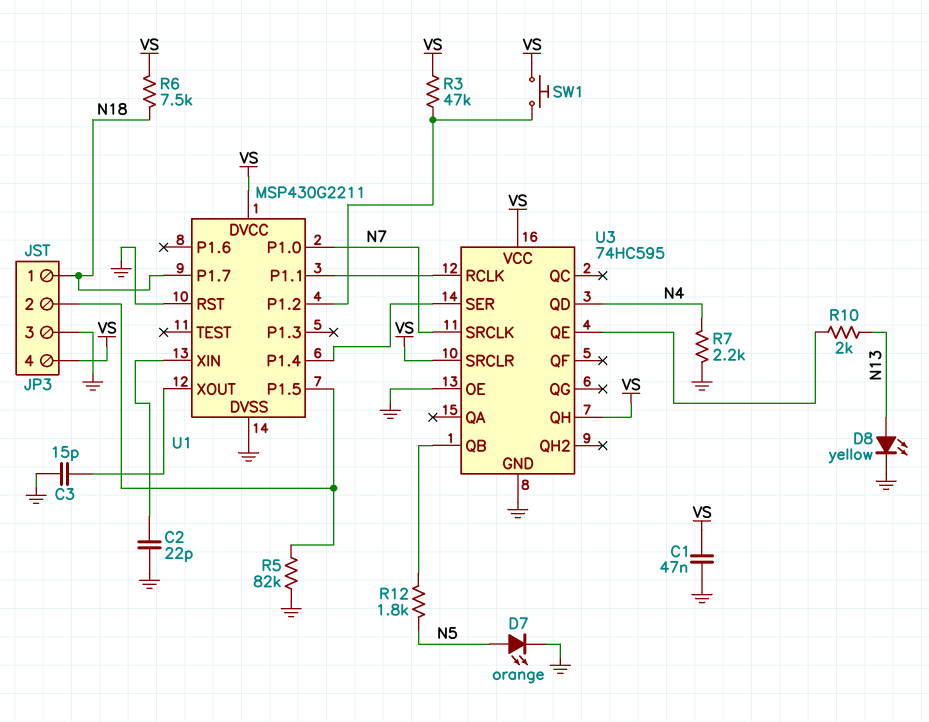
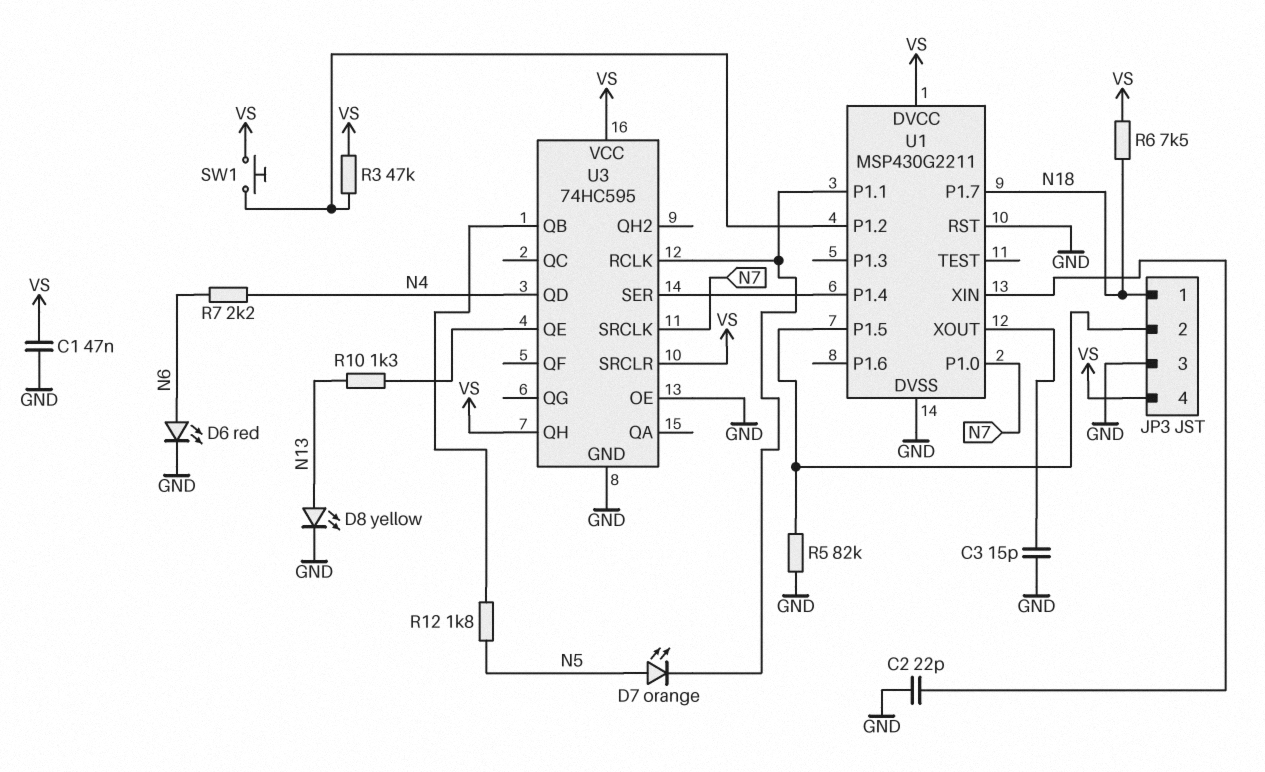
D6: none -> LED red (A N6, K GND)
D7: LED orange (A N5, K GND) -> LED orange (A N5, K U1/P1.1)
R7: 2.2k (GND, N4) -> 2.2k (N4, N6)
R10: 2k (N13, U3/QE) -> 1.3k (N13, U3/QE)

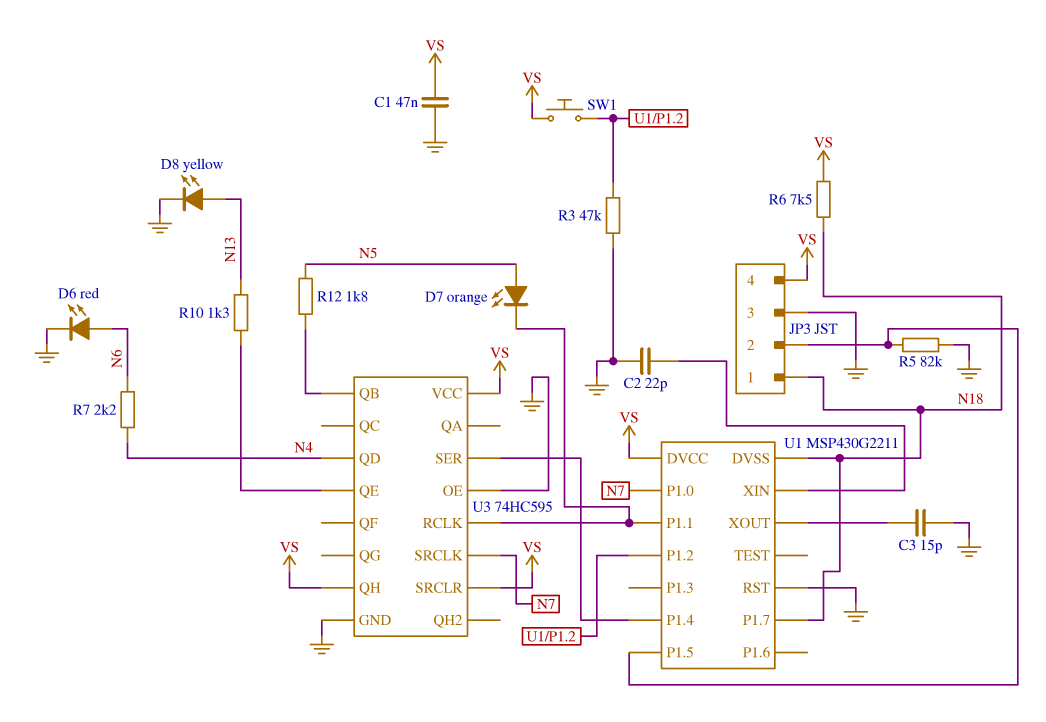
R3: 47k (U1/P1.2, VS) -> 47k (GND, U1/P1.2)
U1 pin DVSS: GND -> N18

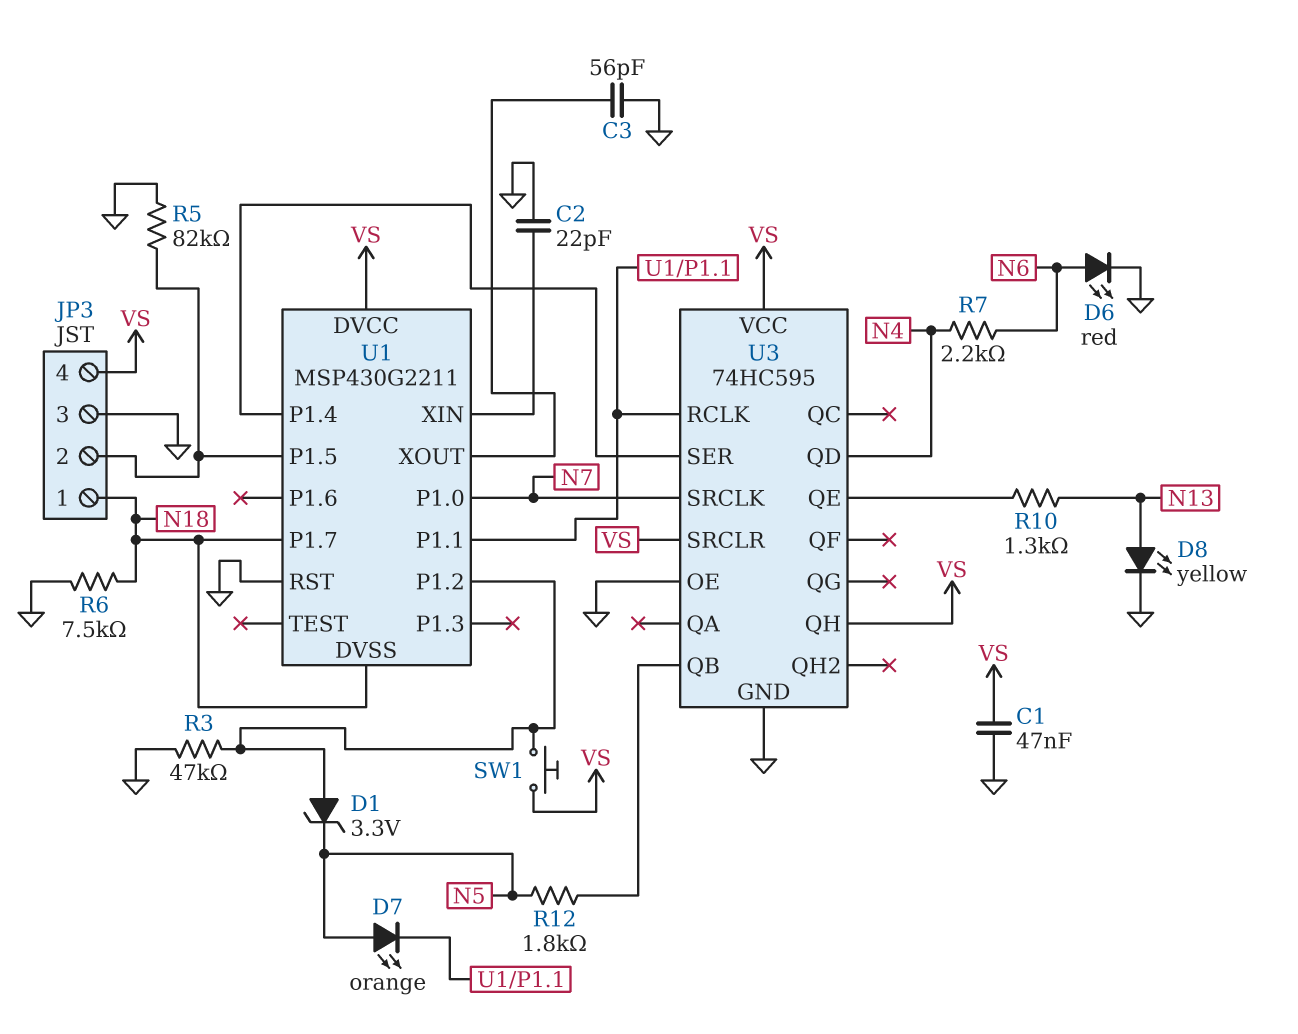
C3: 15pF (GND, U1/XOUT) -> 56pF (GND, U1/XOUT)
D1: none -> zener 3.3V (A U1/P1.2, K N5)
R6: 7.5k (N18, VS) -> 7.5k (GND, N18)

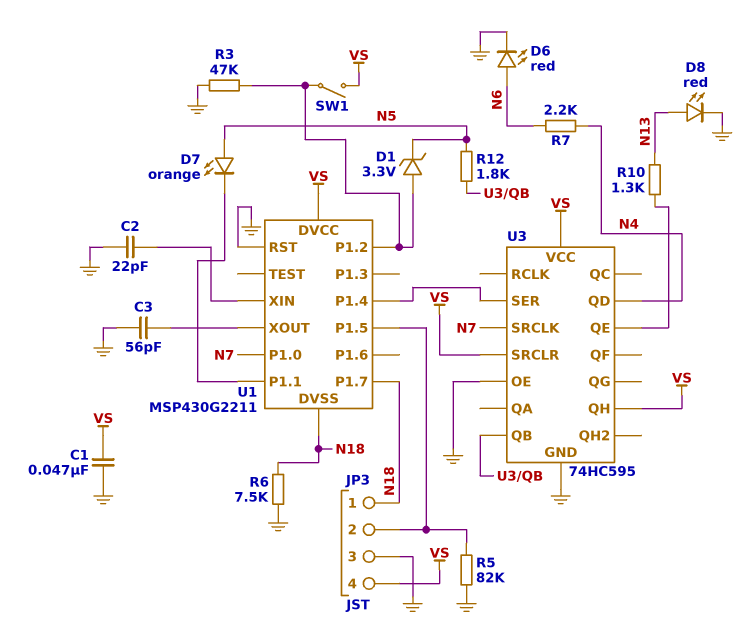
D8: LED yellow (A N13, K GND) -> LED red (A N13, K GND)
SW1: button (U1/P1.2, VS) -> switch (U1/P1.2, VS)
U3 pin RCLK: U1/P1.1 -> none

